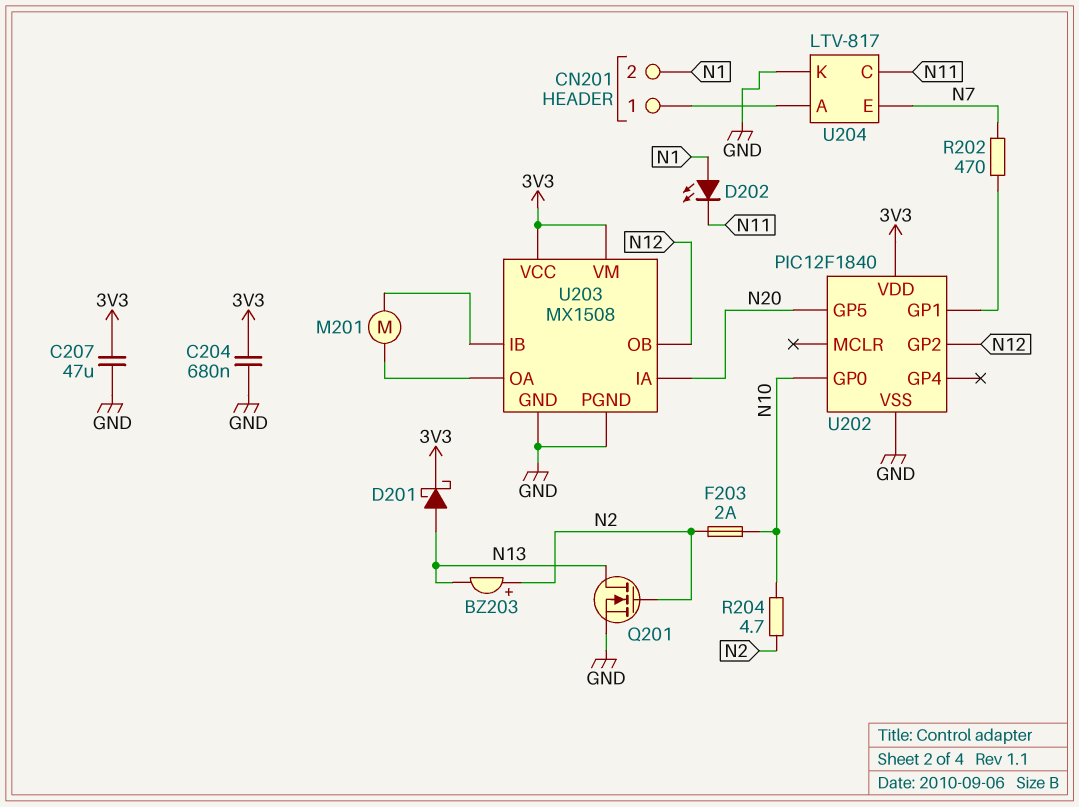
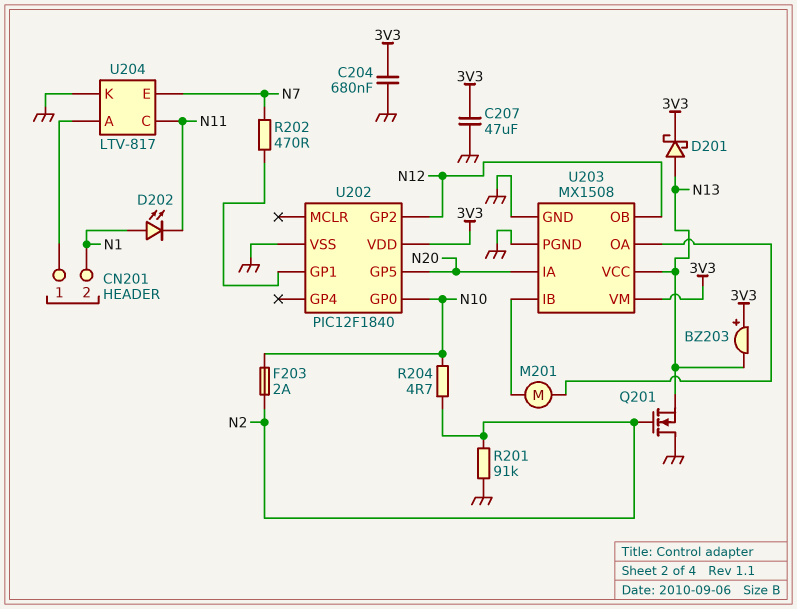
BZ203: buzzer (plus N2, minus N13) -> buzzer (plus 3V3, minus N13)
Q201: NMOS (G N2, D N13, S GND) -> NMOS (G N2, D GND, S N13)
R201: none -> 91k (GND, N2)
U203 pin VCC: 3V3 -> N13

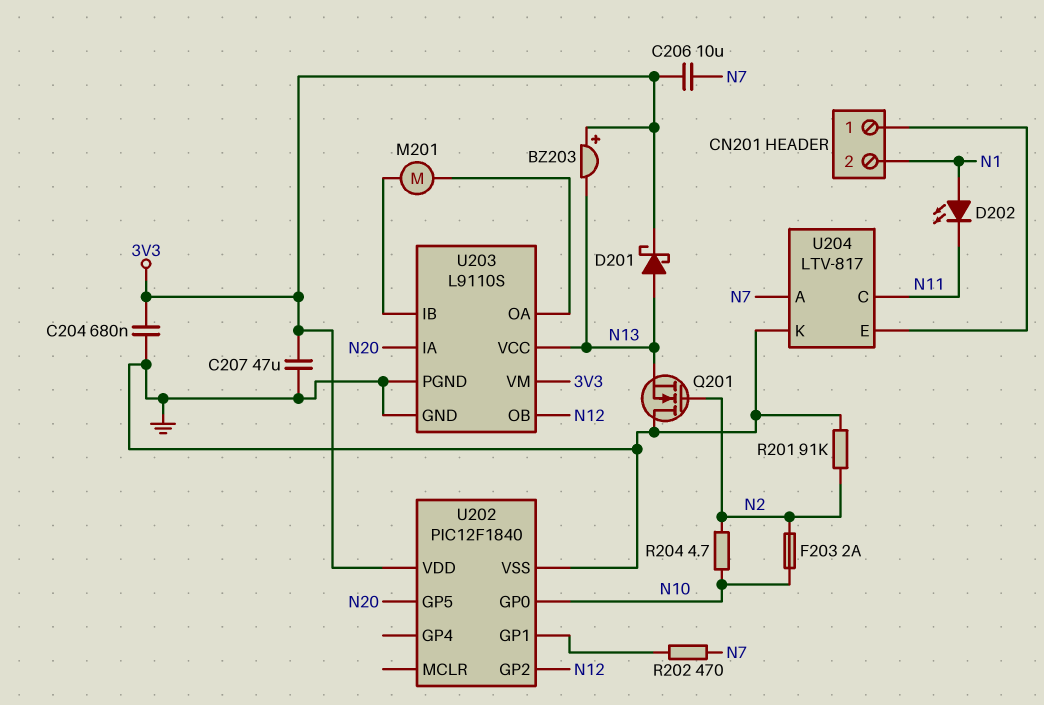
C206: none -> 10uF (3V3, N7)
U203: MX1508 -> L9110S
U204 pin A: CN201/1 -> N7
U204 pin E: N7 -> CN201/1

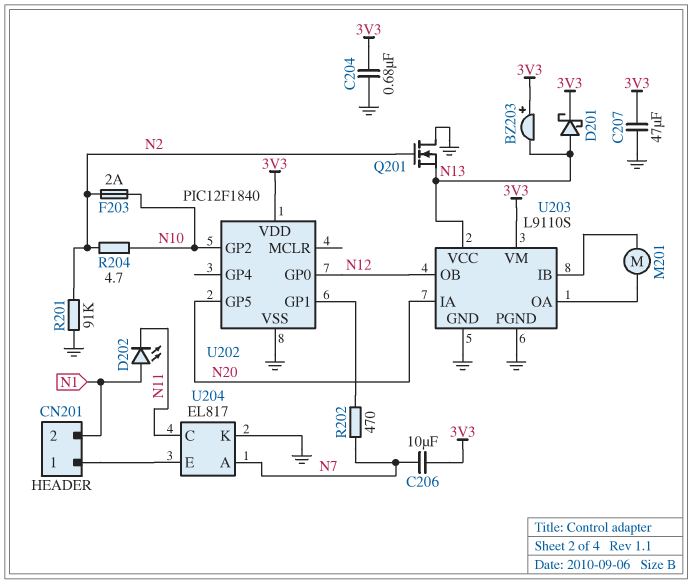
U202 pin GP0: N10 -> N12
U202 pin GP2: N12 -> N10
U204: LTV-817 -> EL817

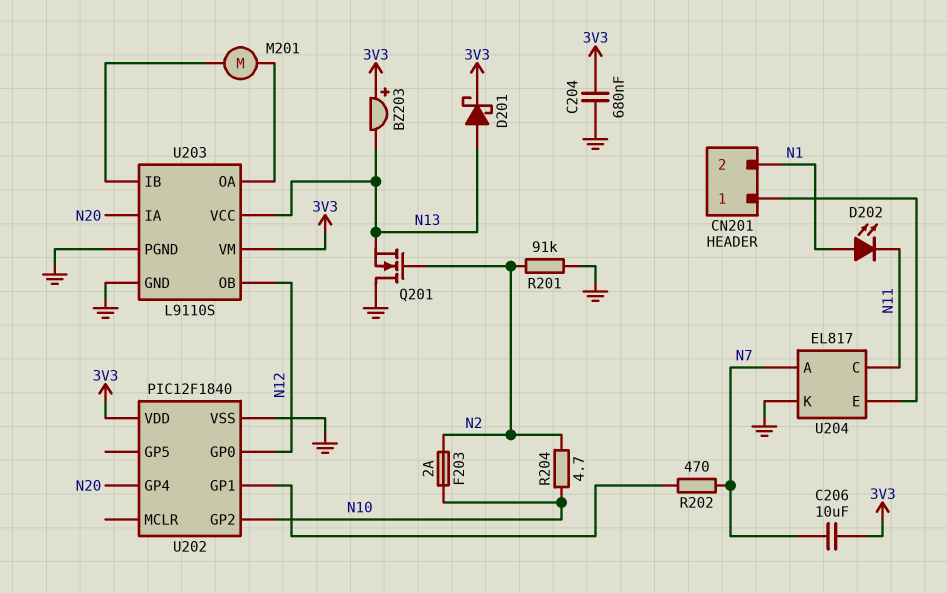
C207: 47uF (3V3, GND) -> none
U202 pin GP4: none -> N20
U202 pin GP5: N20 -> none

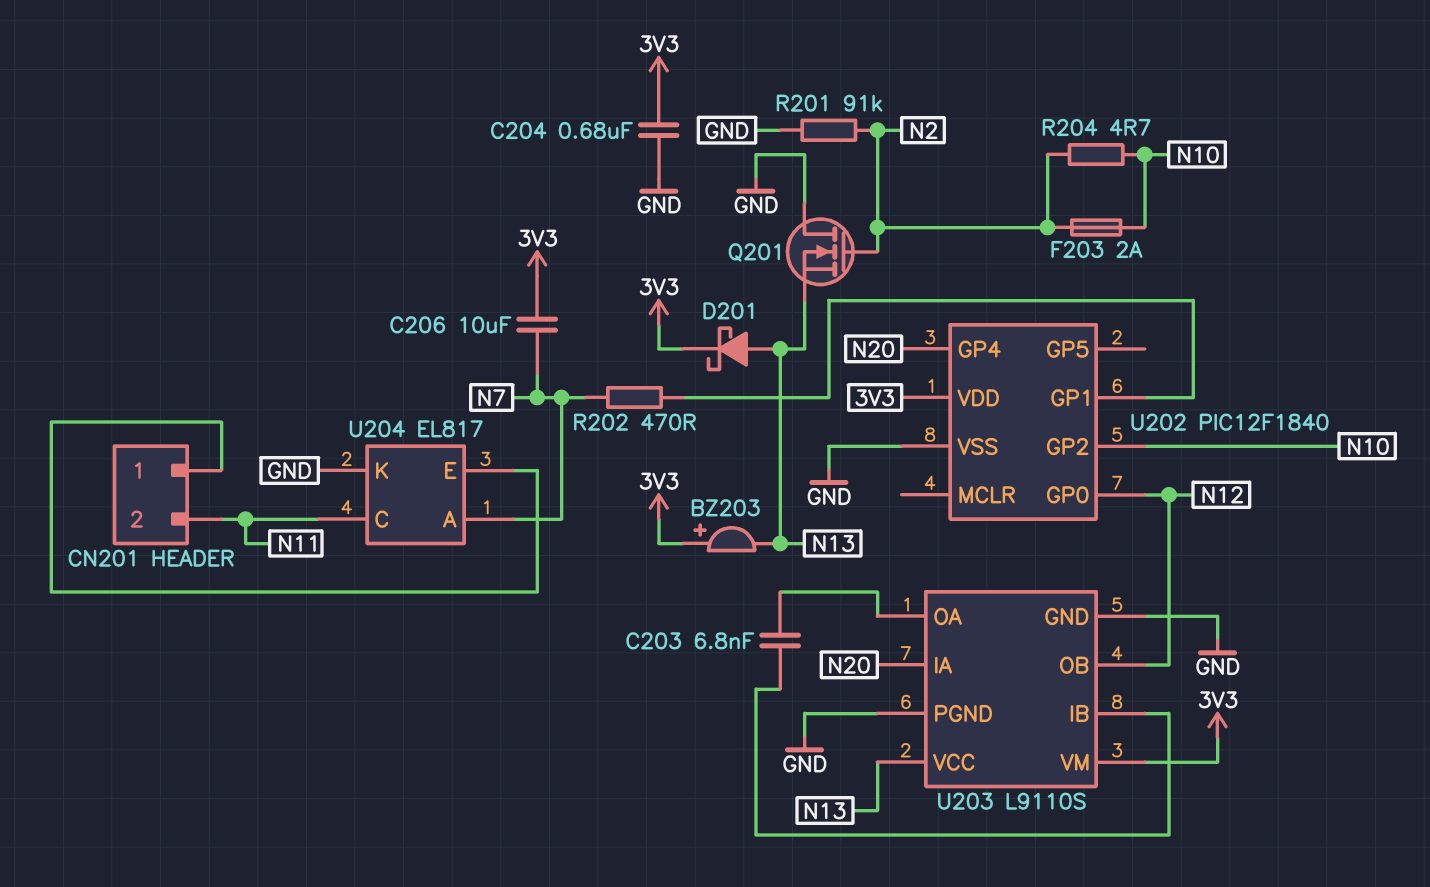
C203: none -> 6.8nF (U203/IB, U203/OA)
CN201 pin 2: N1 -> N11
D202: LED (A N1, K N11) -> none
M201: motor (U203/IB, U203/OA) -> none

